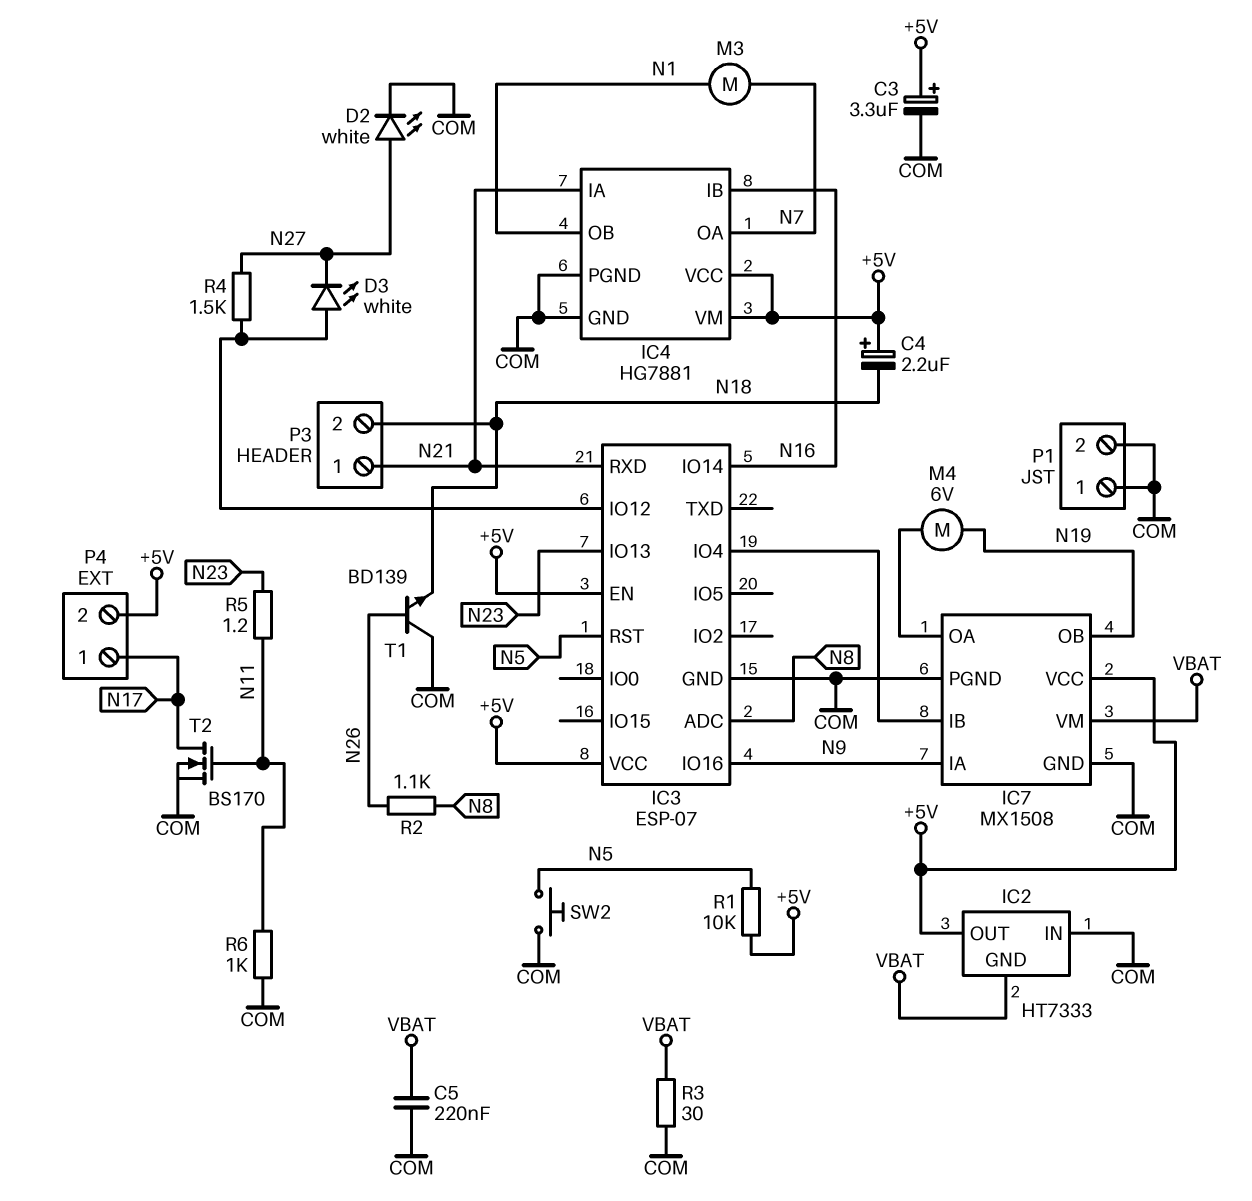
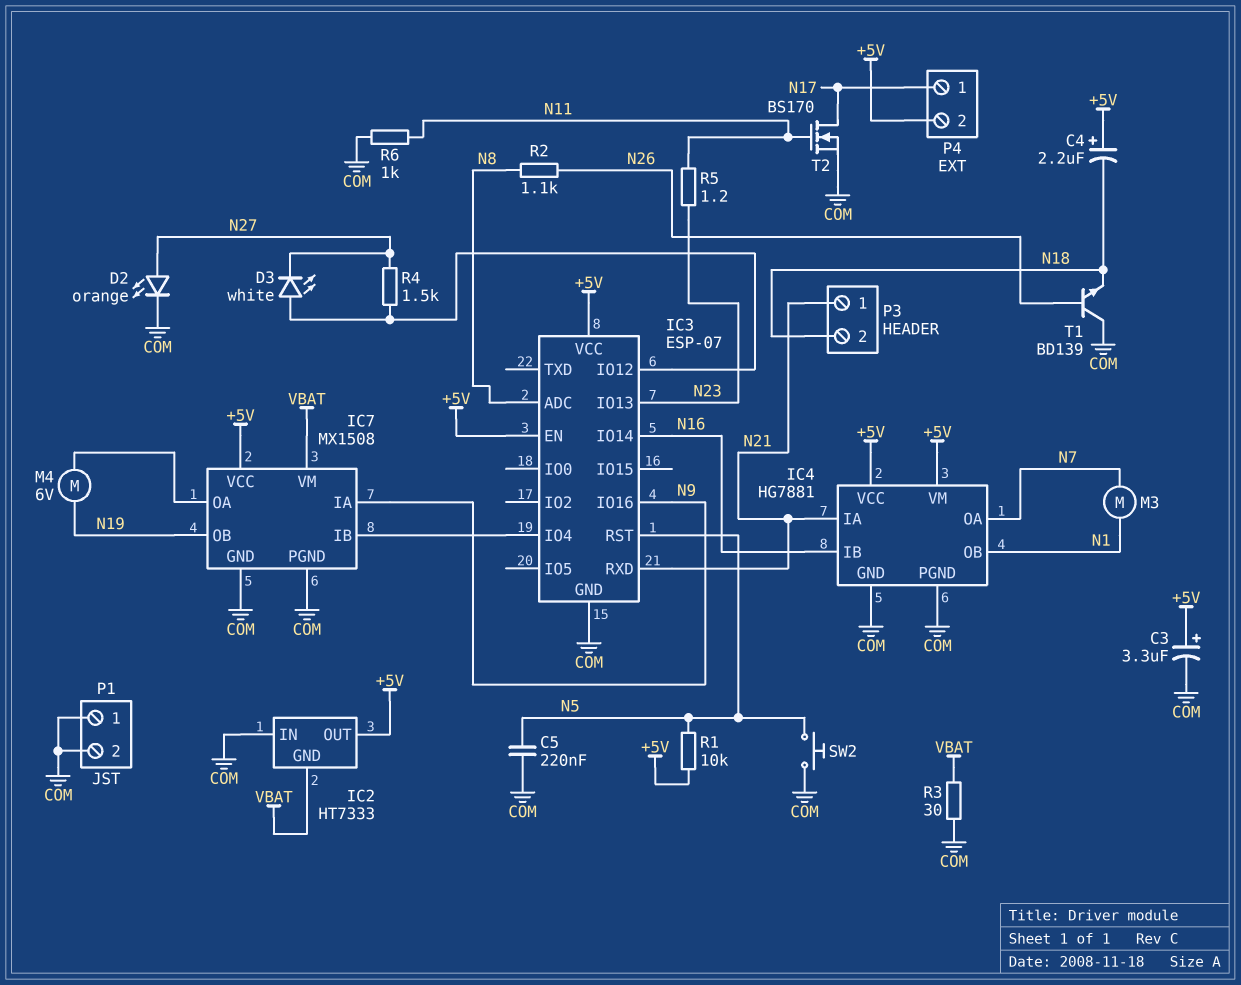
C5: 220nF (COM, VBAT) -> 220nF (COM, N5)
D2: LED white (A N27, K COM) -> LED orange (A N27, K COM)

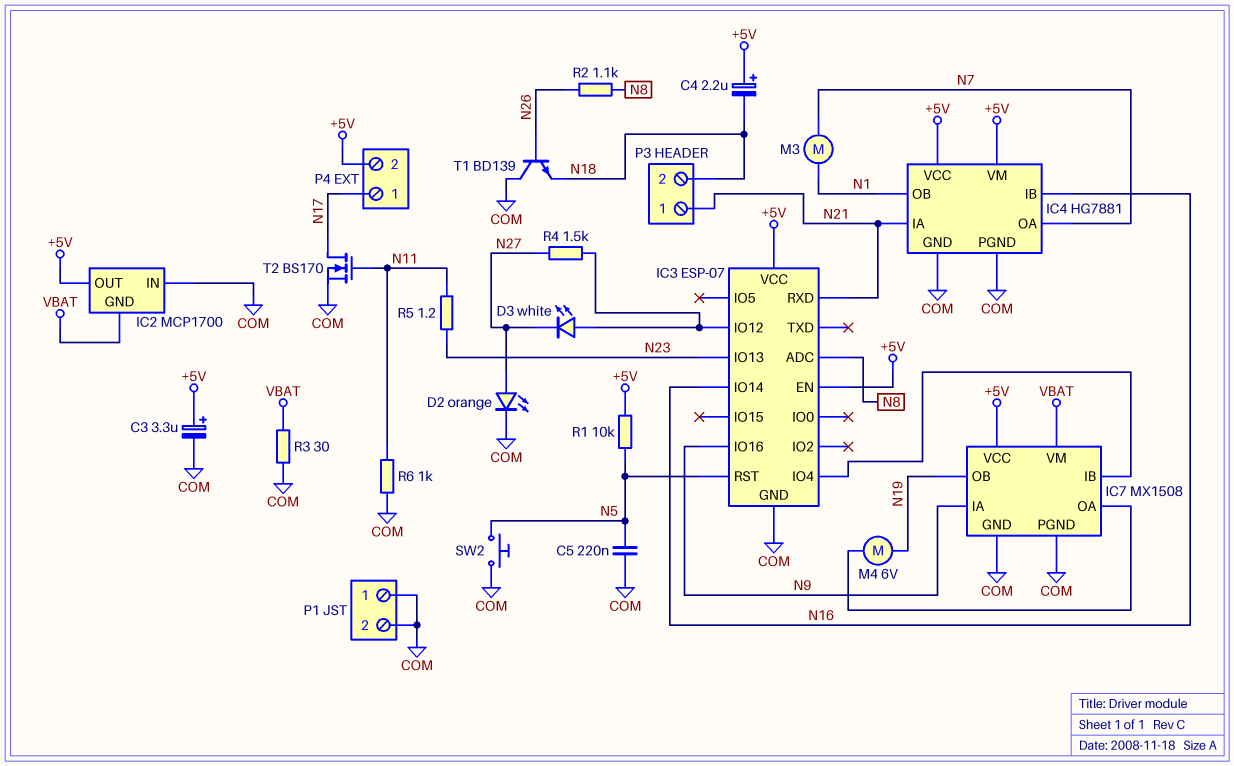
IC2: HT7333 -> MCP1700

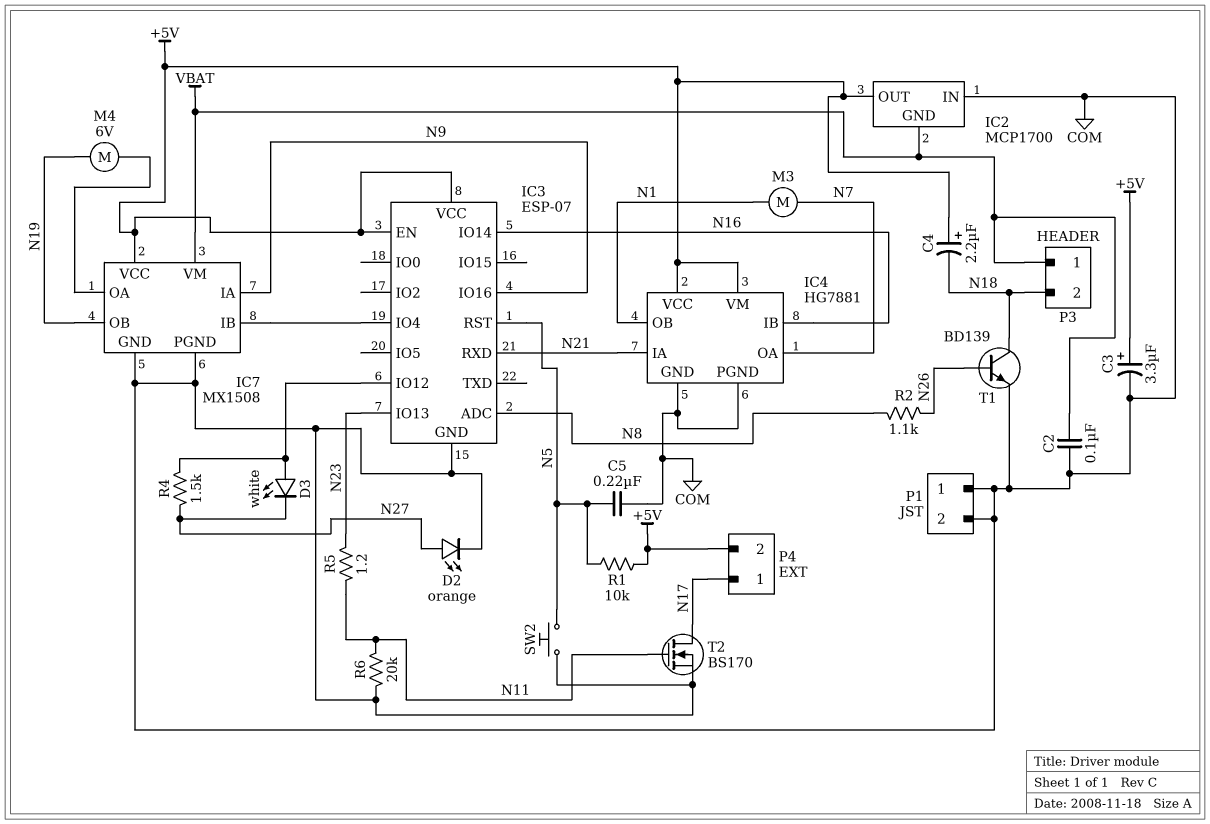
C2: none -> 100nF (COM, VBAT)
P3 pin 1: N21 -> VBAT
R3: 30 (COM, VBAT) -> none
R6: 1k (COM, N11) -> 20k (COM, N11)
T1: NPN BD139 (B N26, C COM, E N18) -> NPN BD139 (B N26, C N18, E COM)

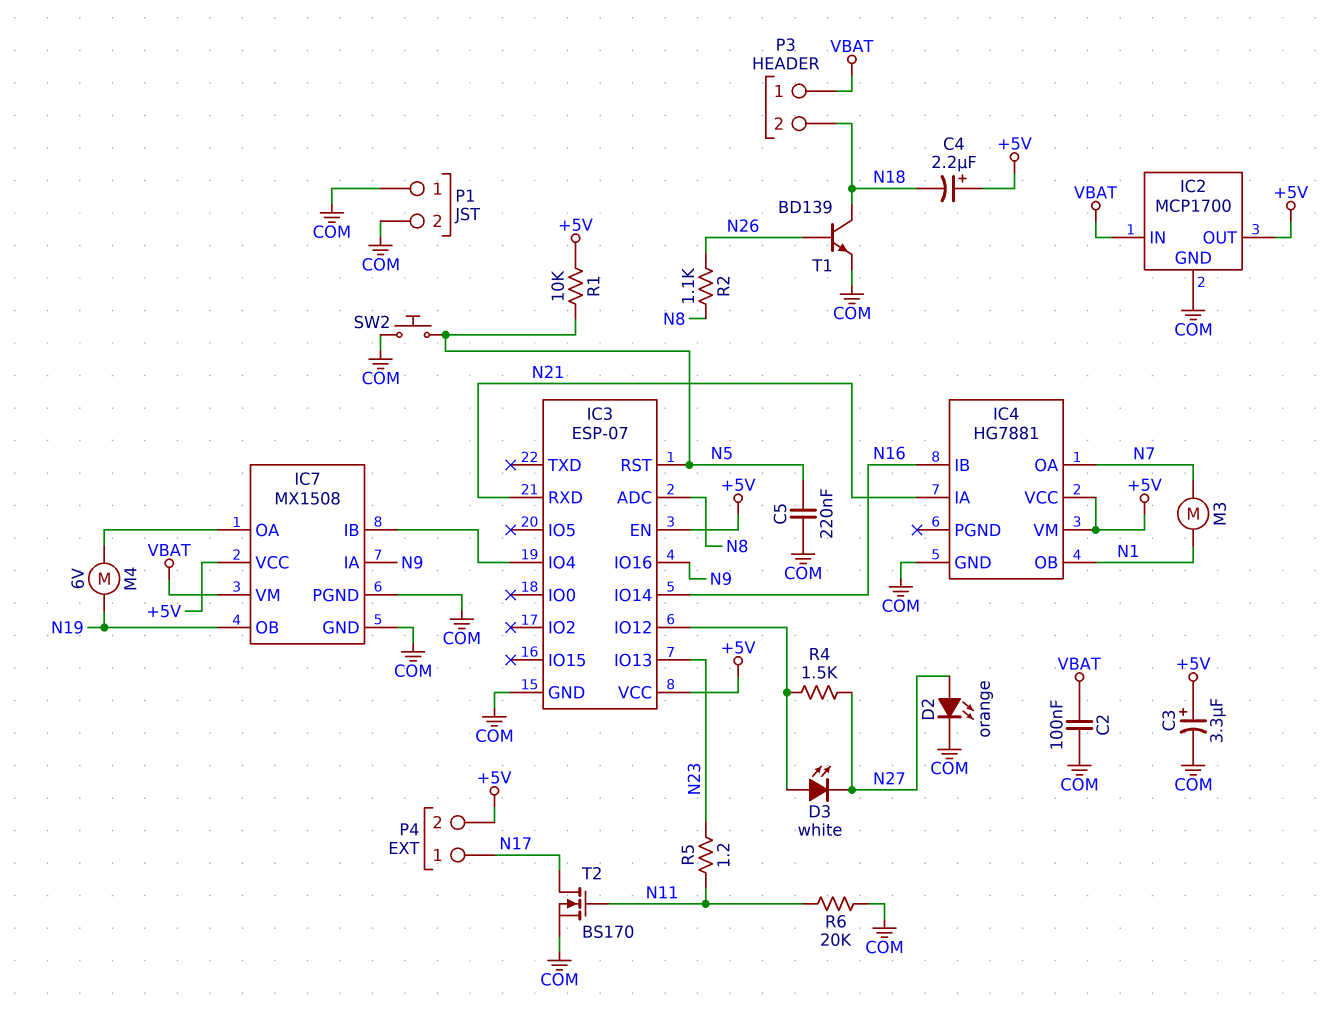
IC2 pin GND: VBAT -> COM
IC2 pin IN: COM -> VBAT
IC4 pin PGND: COM -> none

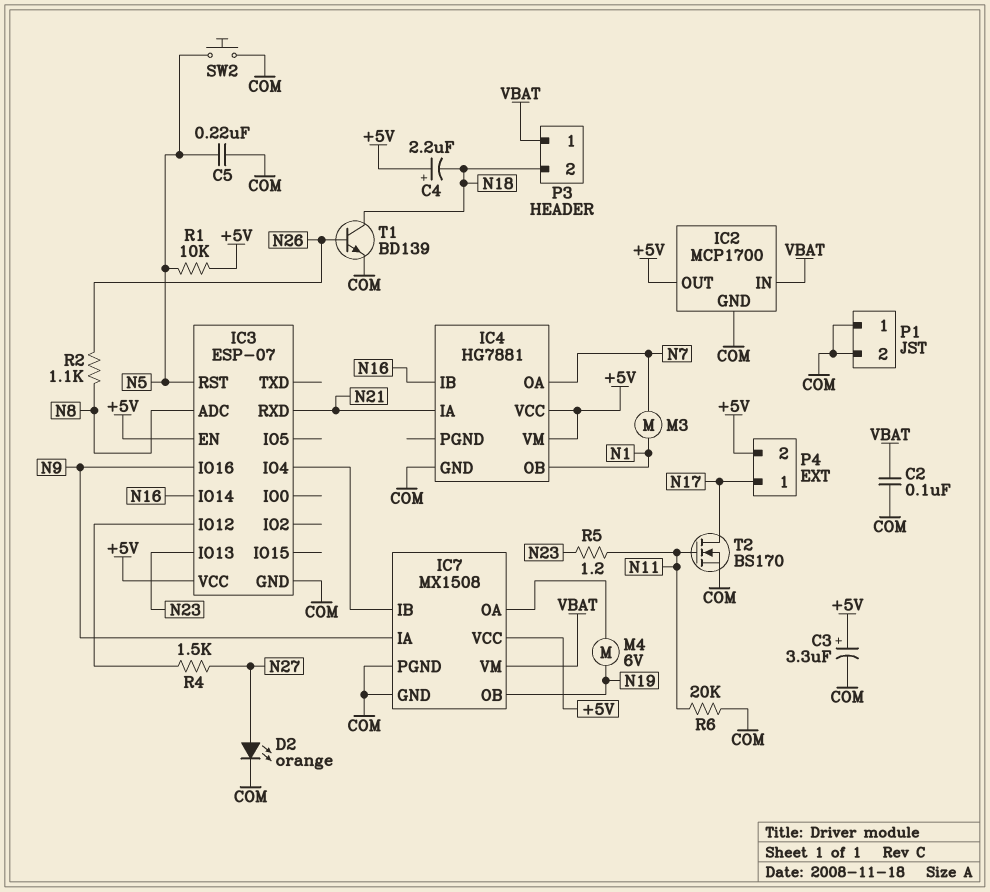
D3: LED white (A IC3/IO12, K N27) -> none

